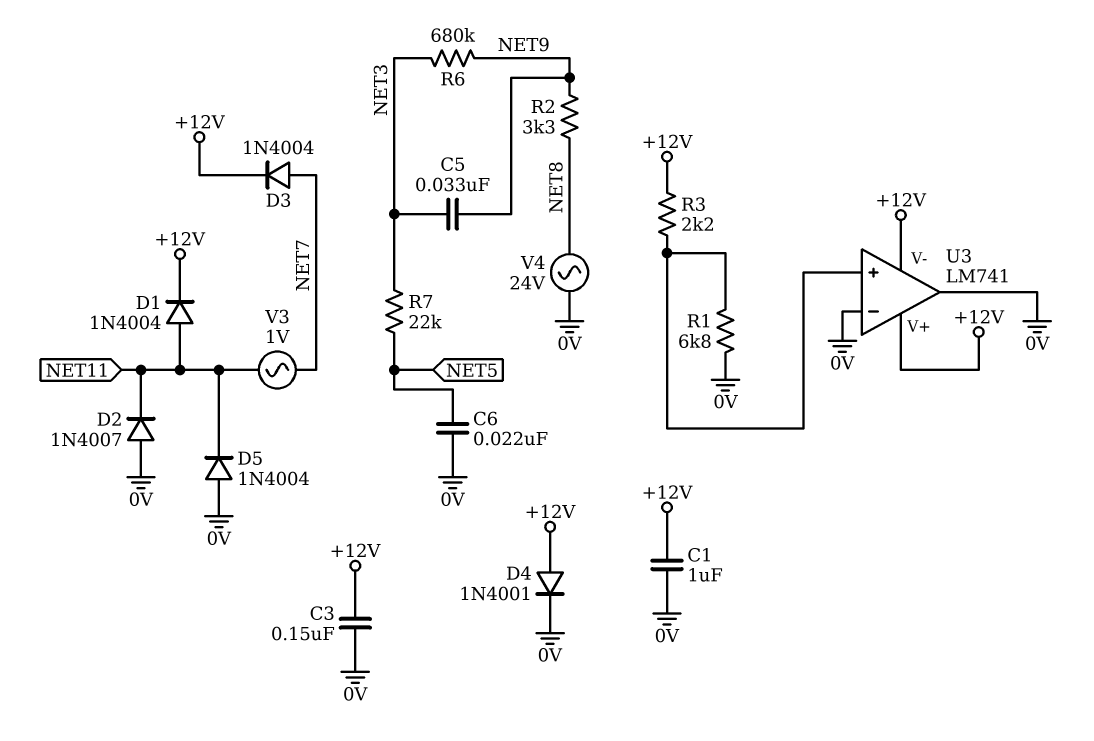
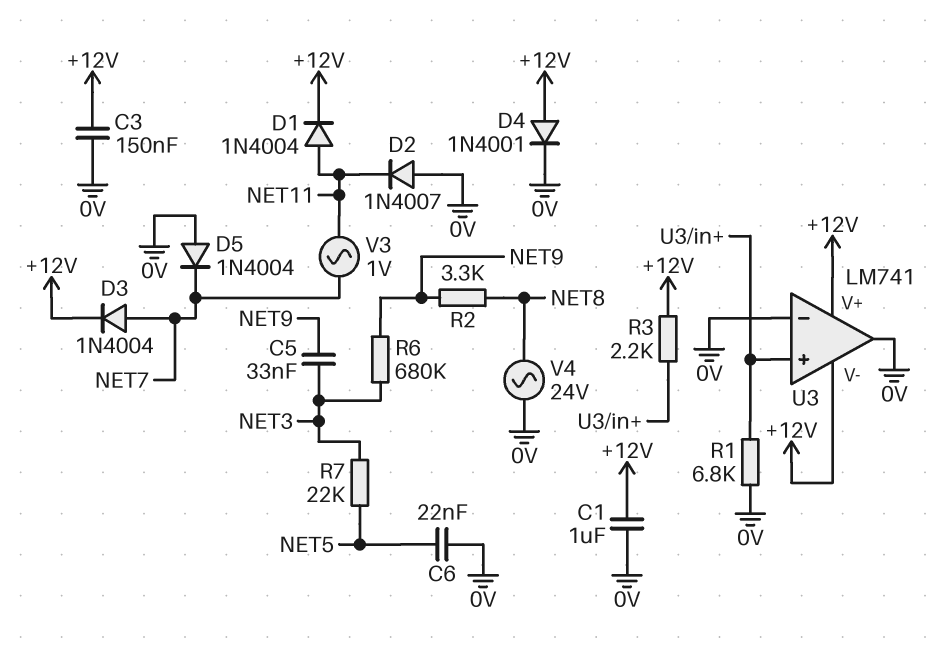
D5: diode 1N4004 (A 0V, K NET11) -> diode 1N4004 (A 0V, K NET7)

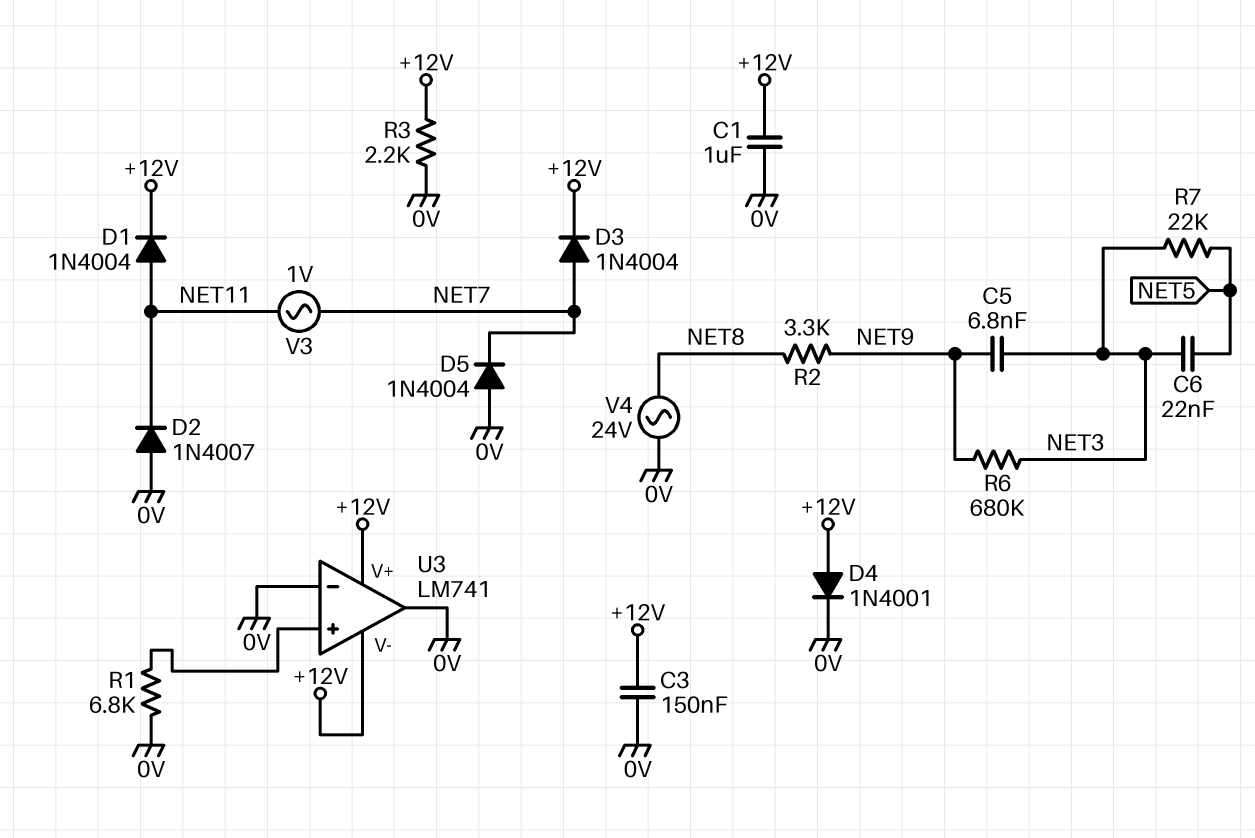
C5: 33nF (NET3, NET9) -> 6.8nF (NET3, NET9)
C6: 22nF (0V, NET5) -> 22nF (NET3, NET5)
R3: 2.2k (+12V, U3/in+) -> 2.2k (+12V, 0V)

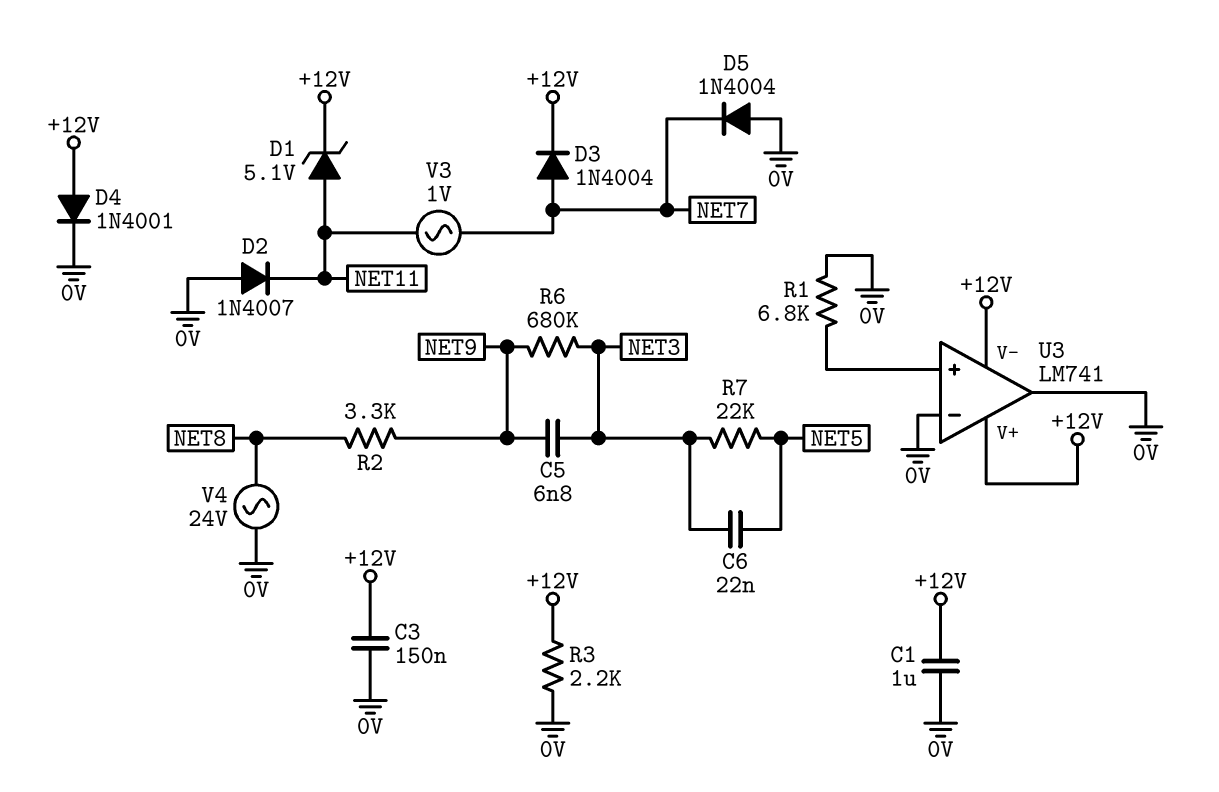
D1: diode 1N4004 (A NET11, K +12V) -> zener 5.1V (A NET11, K +12V)

